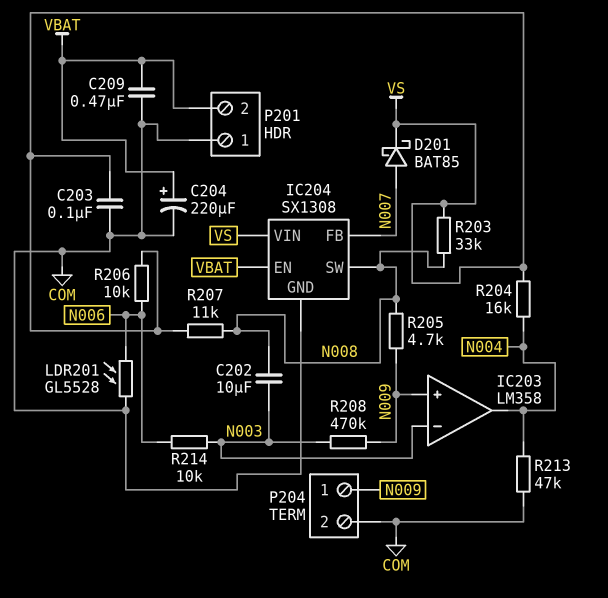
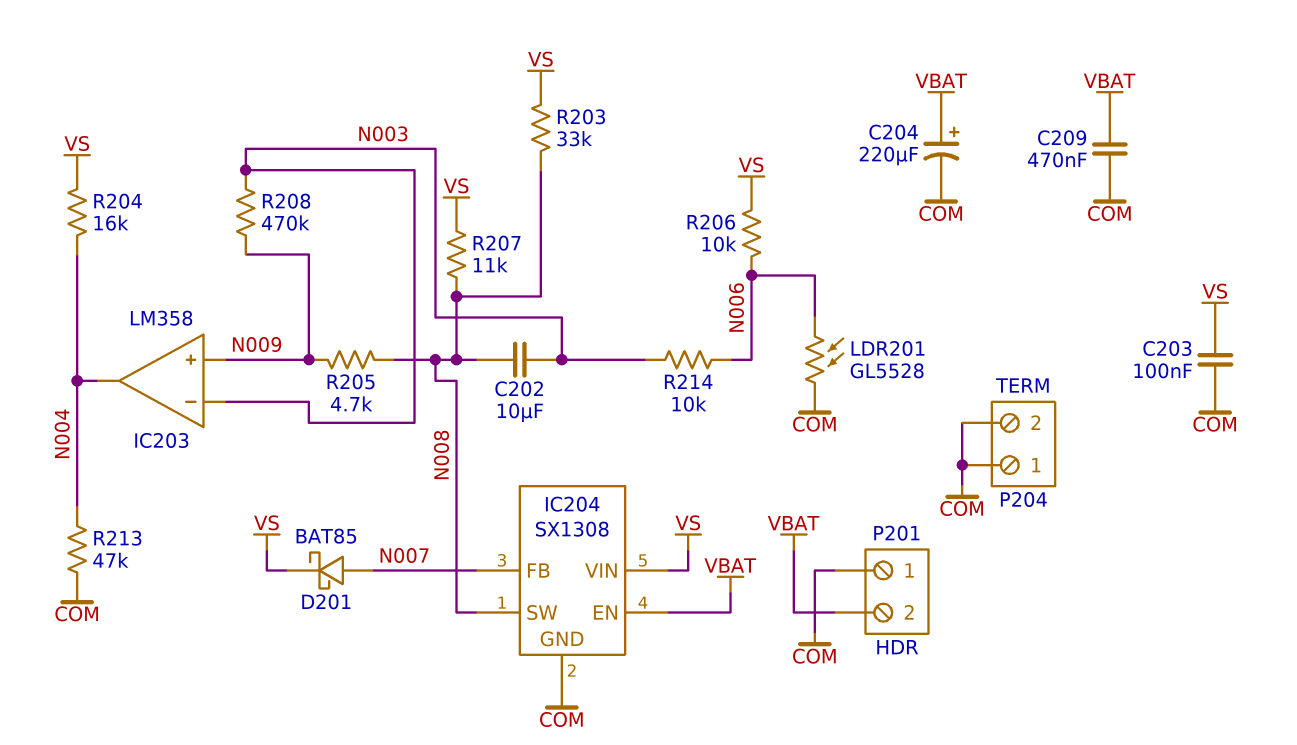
P204 pin 1: N009 -> COM

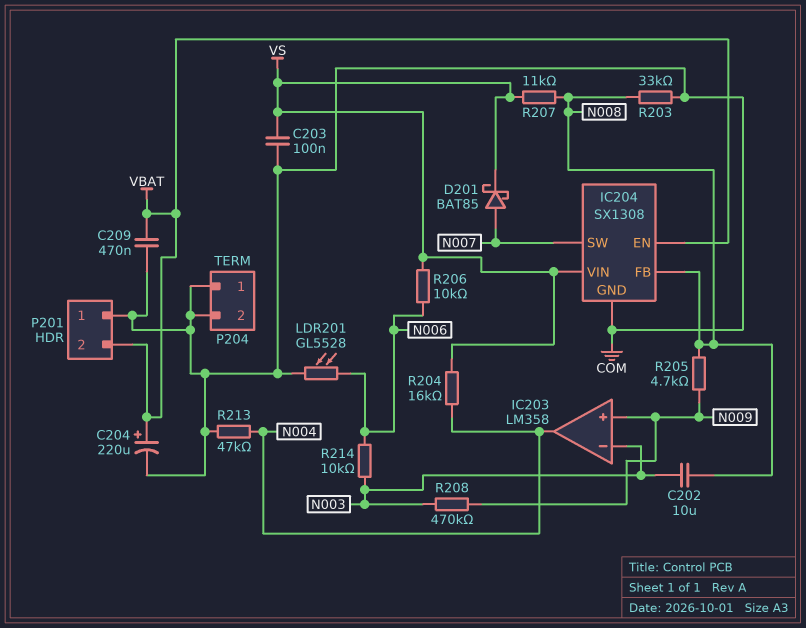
IC204 pin FB: N007 -> N008
IC204 pin SW: N008 -> N007
R203: 33k (N008, VS) -> 33k (COM, N008)

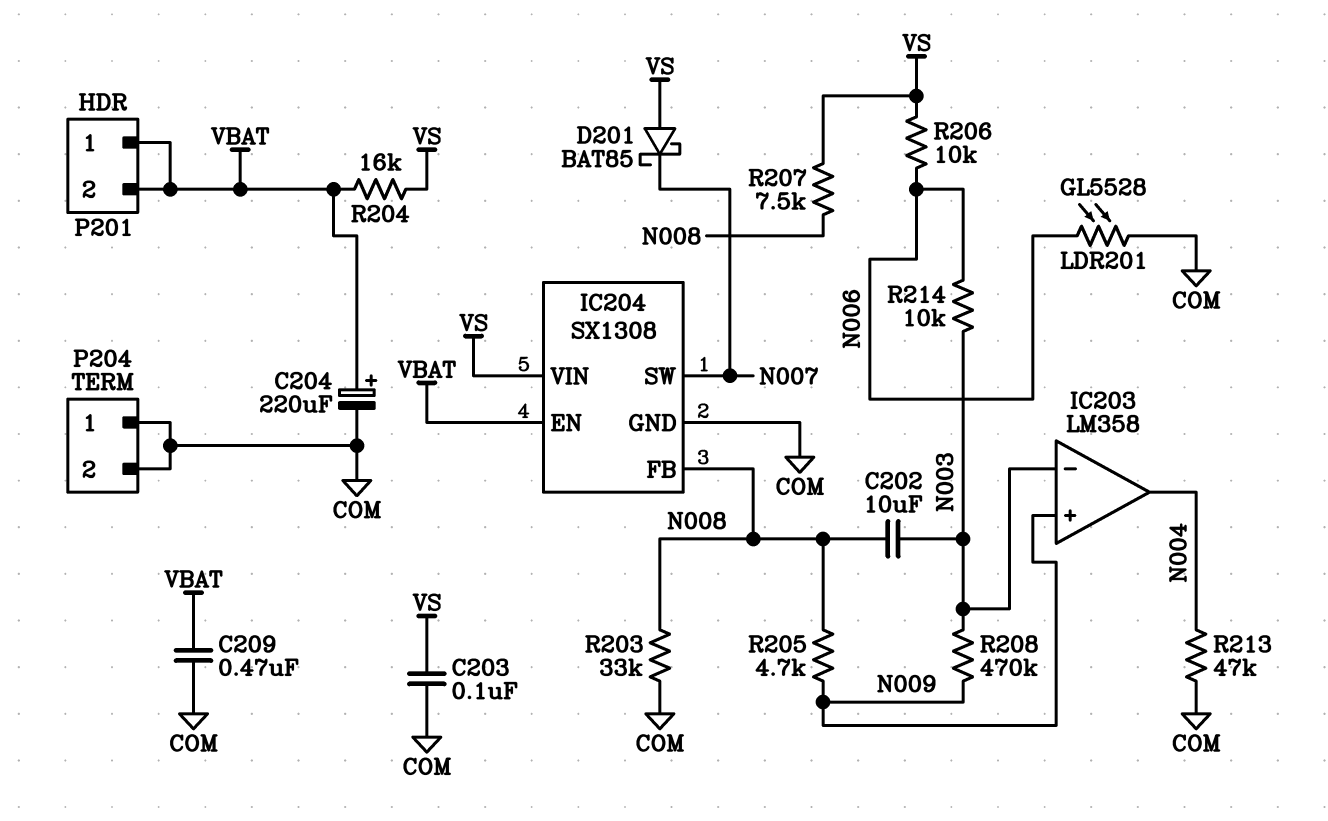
D201: schottky BAT85 (A N007, K VS) -> schottky BAT85 (A VS, K N007)
P201 pin 1: COM -> VBAT
R204: 16k (N004, VS) -> 16k (VBAT, VS)
R207: 11k (N008, VS) -> 7.5k (N008, VS)

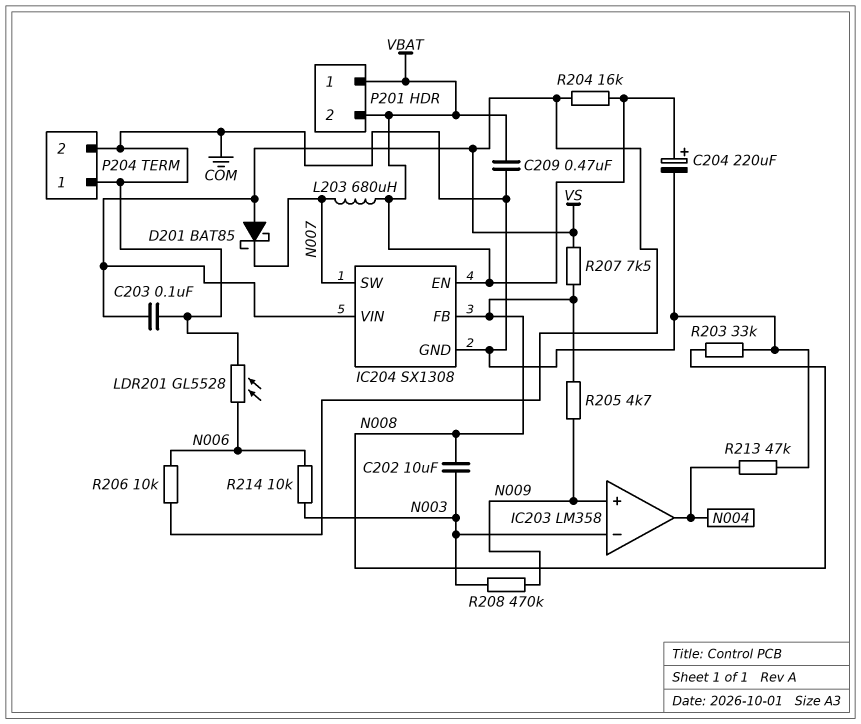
L203: none -> 680uH (N007, VBAT)

